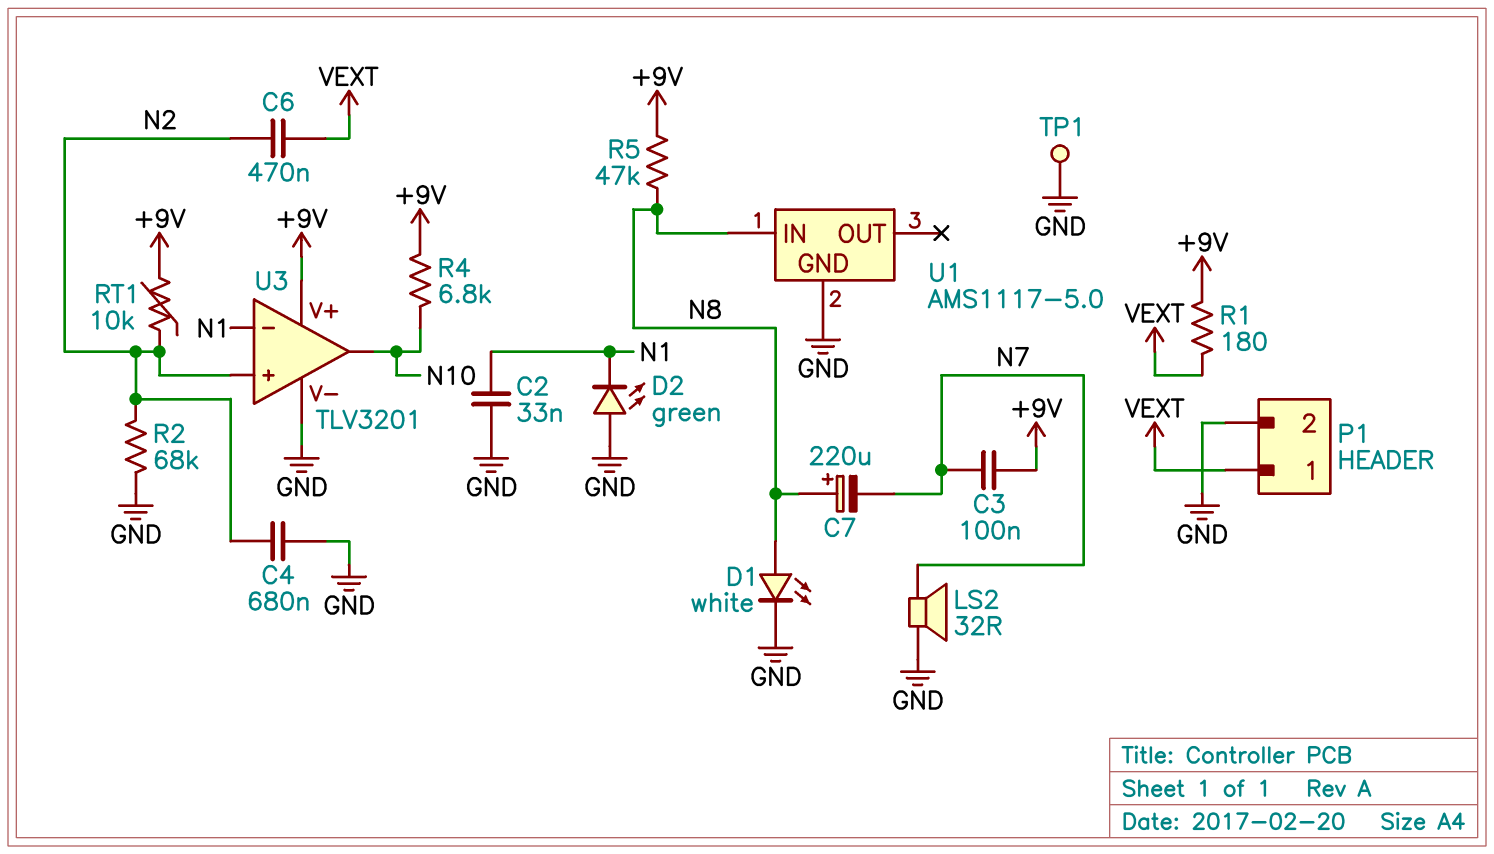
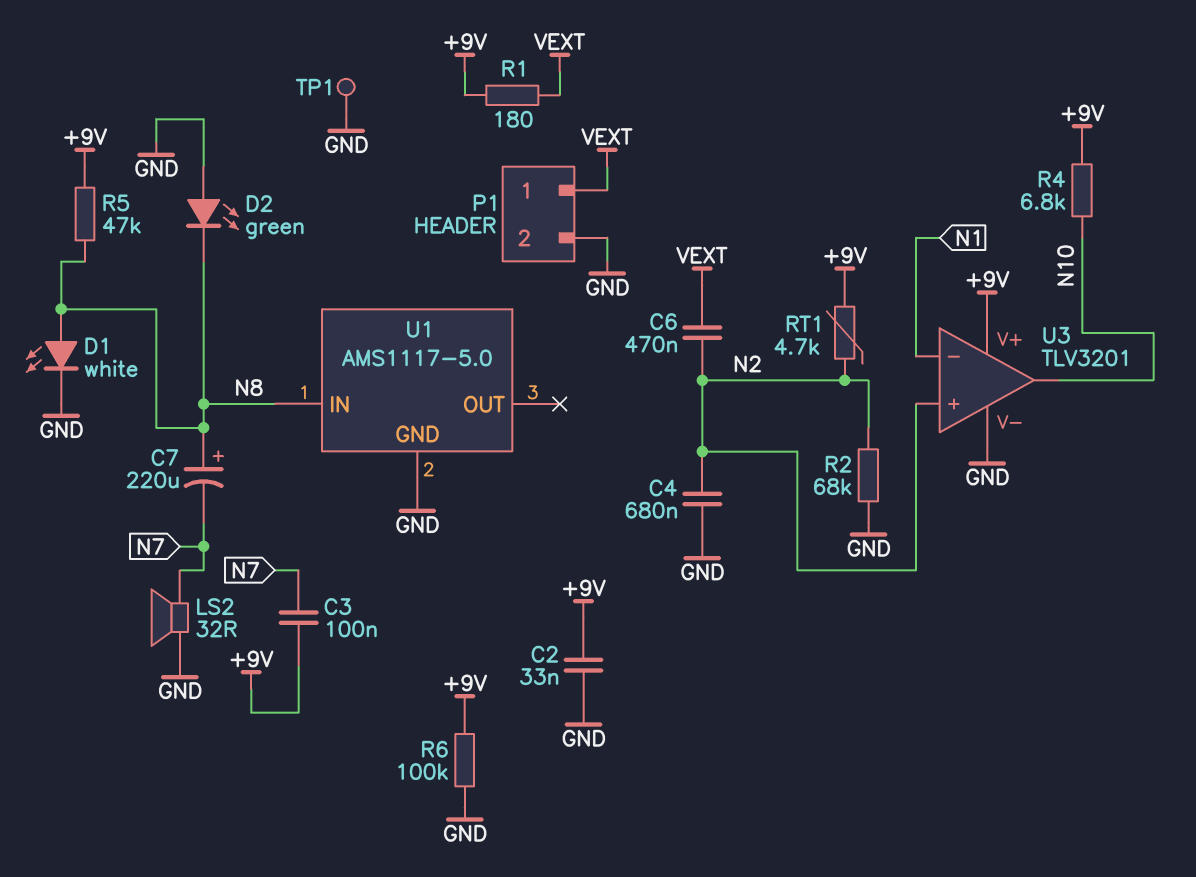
C2: 33nF (GND, N1) -> 33nF (+9V, GND)
D2: LED green (A GND, K N1) -> LED green (A GND, K N8)
R6: none -> 100k (+9V, GND)
RT1: 10k (+9V, N2) -> 4.7k (+9V, N2)

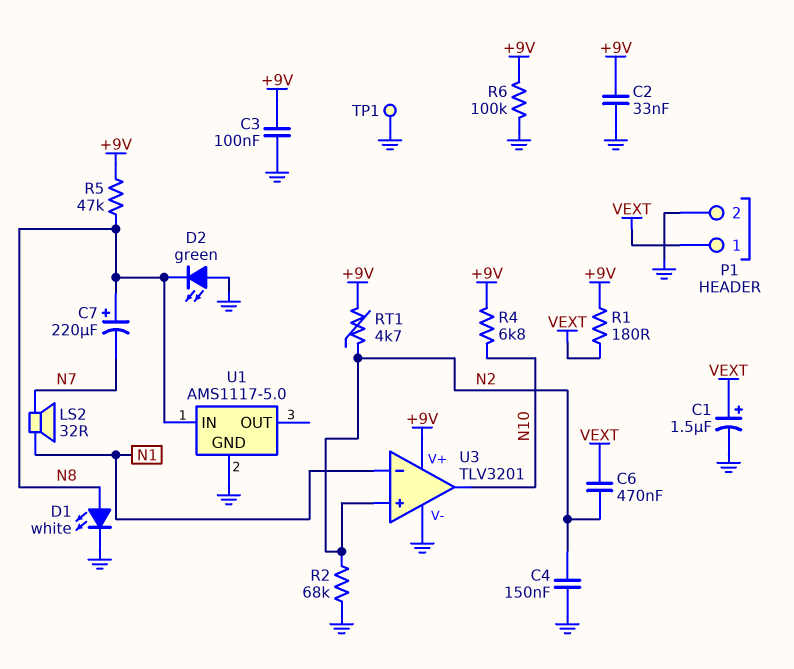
C1: none -> 1.5uF (plus VEXT, minus GND)
C3: 100nF (+9V, N7) -> 100nF (+9V, GND)
C4: 680nF (GND, N2) -> 150nF (GND, N2)
LS2: speaker 32R (GND, N7) -> speaker 32R (N1, N7)

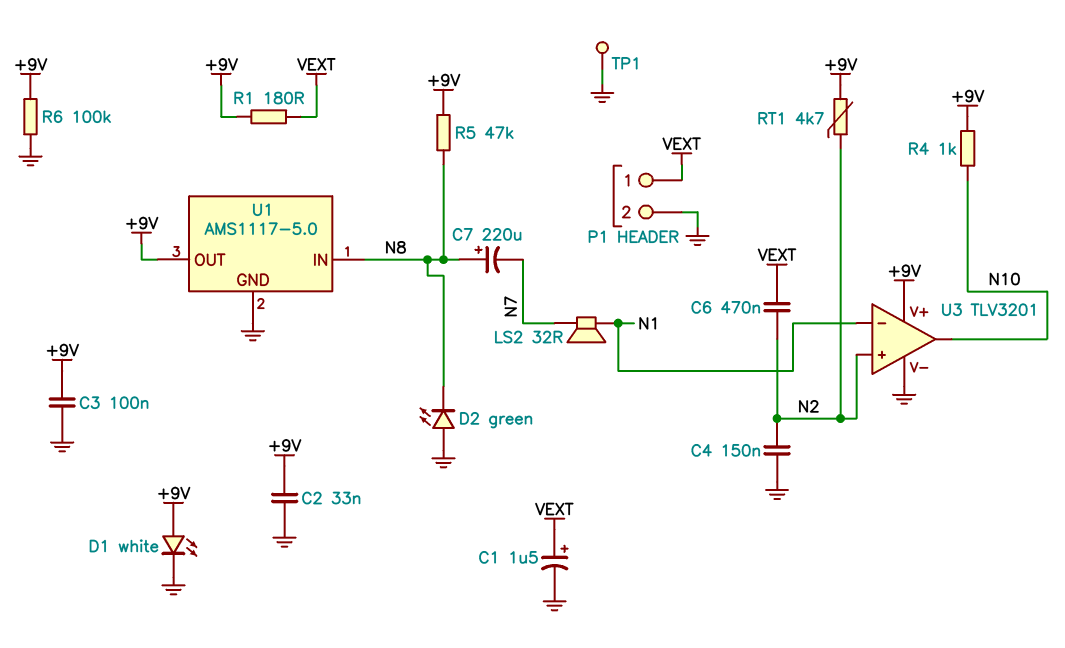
D1: LED white (A N8, K GND) -> LED white (A +9V, K GND)
R2: 68k (GND, N2) -> none
R4: 6.8k (+9V, N10) -> 1k (+9V, N10)
U1 pin OUT: none -> +9V

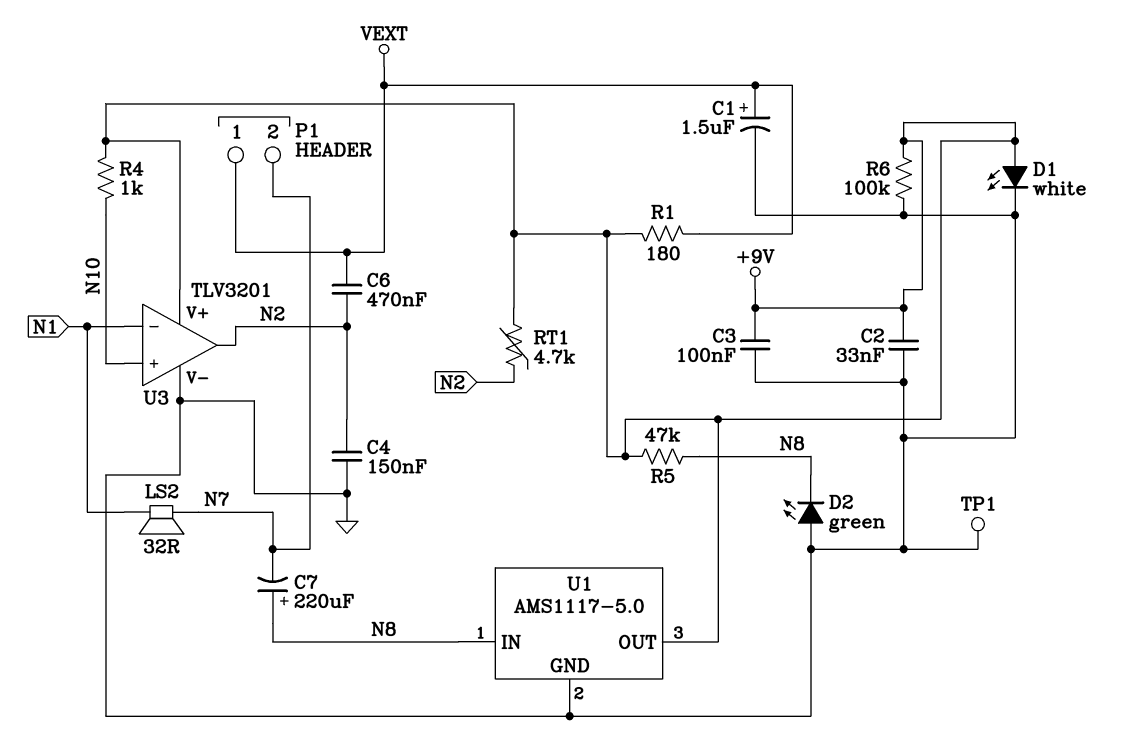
P1 pin 2: GND -> N7
U3 pin in+: N2 -> N10
U3 pin out: N10 -> N2

